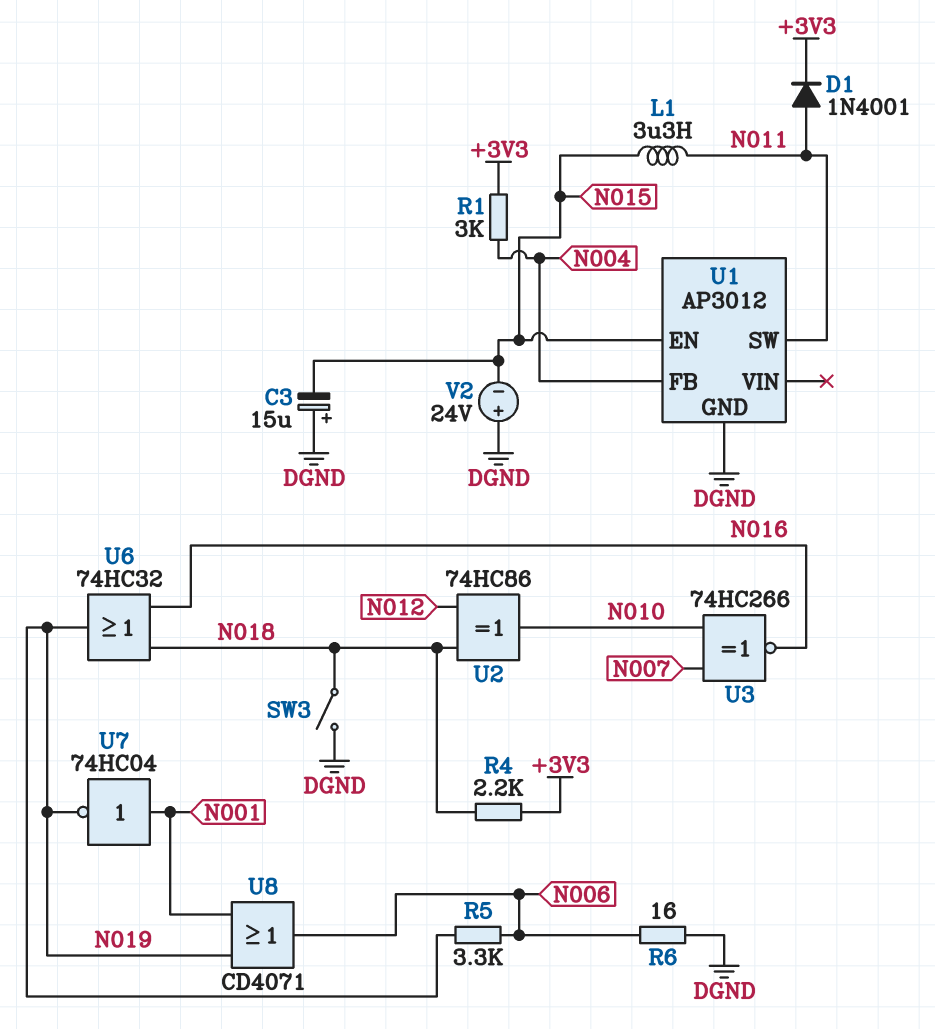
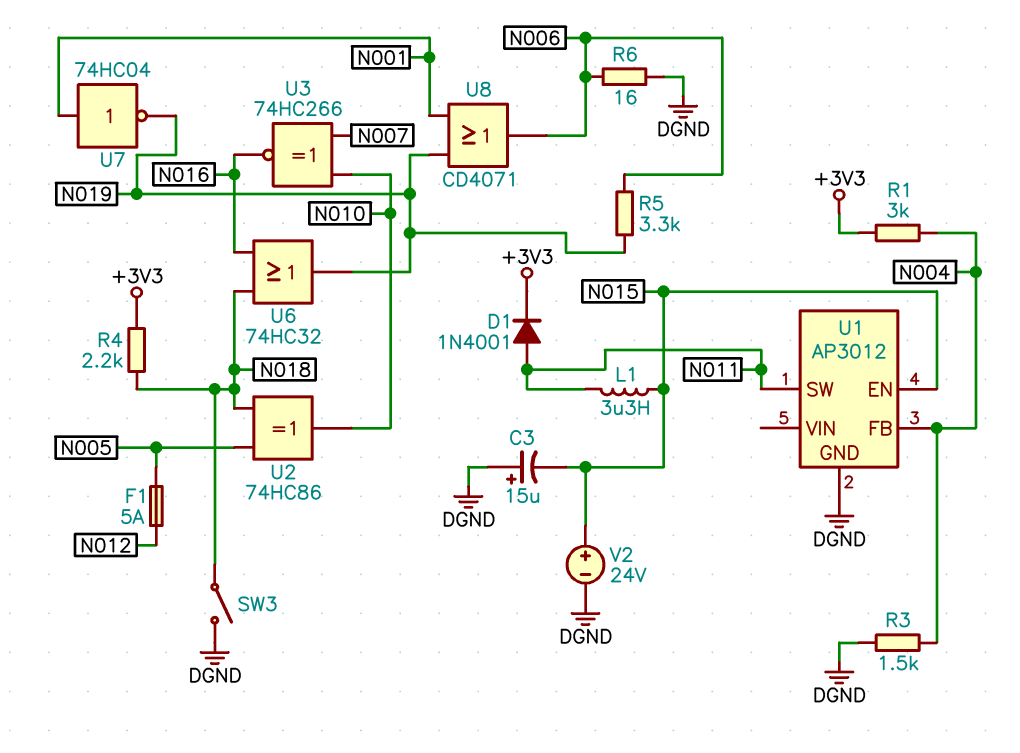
F1: none -> 5A (N005, N012)
R3: none -> 1.5k (DGND, N004)
U2: XOR 74HC86 (in N012, in N018, out N010) -> XOR 74HC86 (in N005, in N018, out N010)
V2: 24V (plus DGND, minus N015) -> 24V (plus N015, minus DGND)

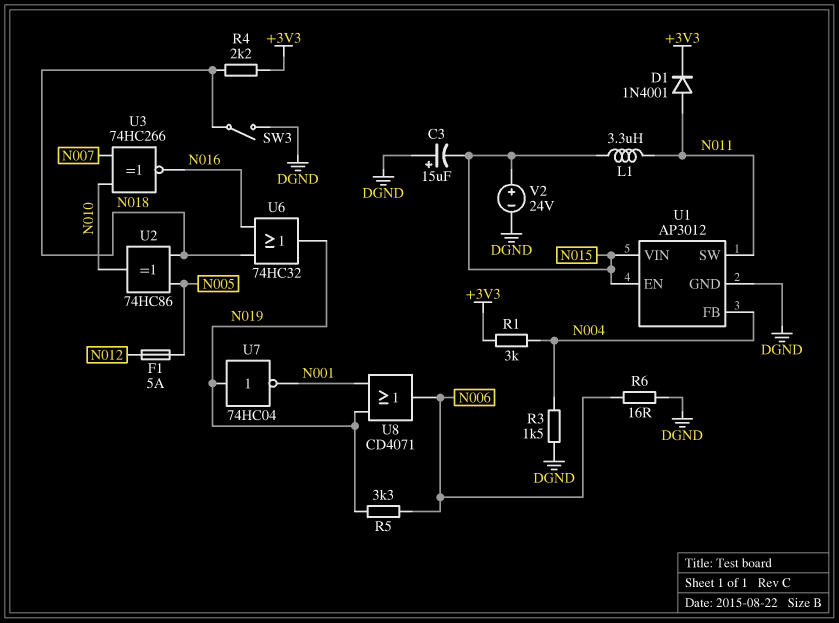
U1 pin VIN: none -> N015
U7: NOT 74HC04 (in N001, out N019) -> NOT 74HC04 (in N019, out N001)

